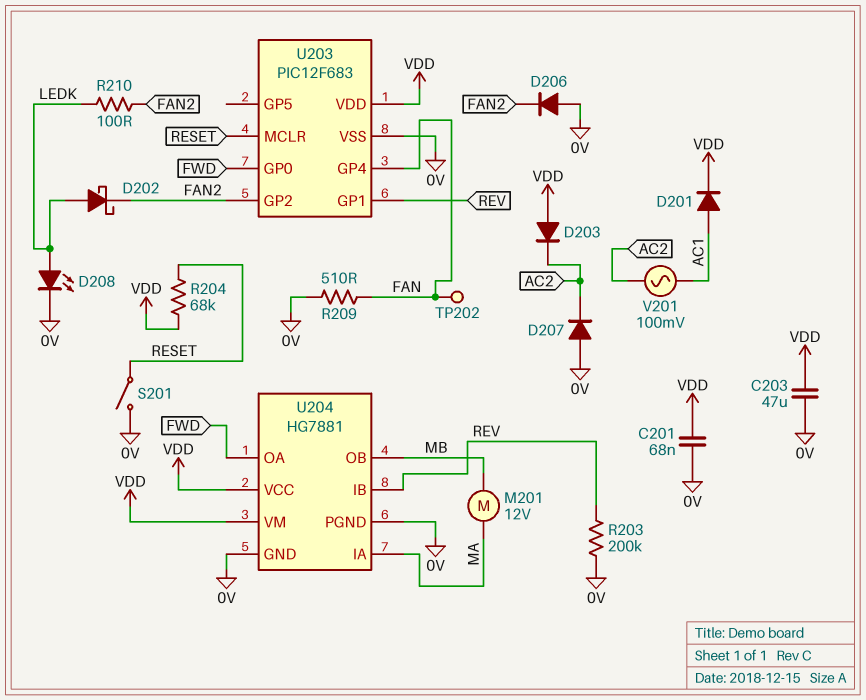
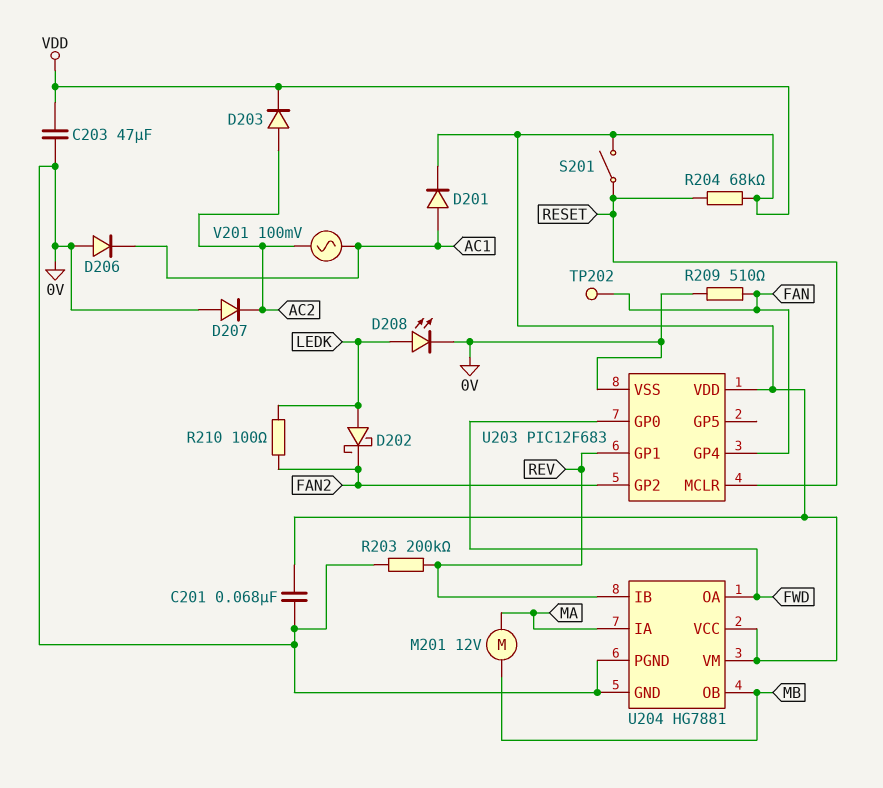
D203: diode (A VDD, K AC2) -> diode (A AC2, K VDD)
D206: diode (A 0V, K FAN2) -> diode (A 0V, K AC1)
S201: switch (0V, RESET) -> switch (RESET, VDD)

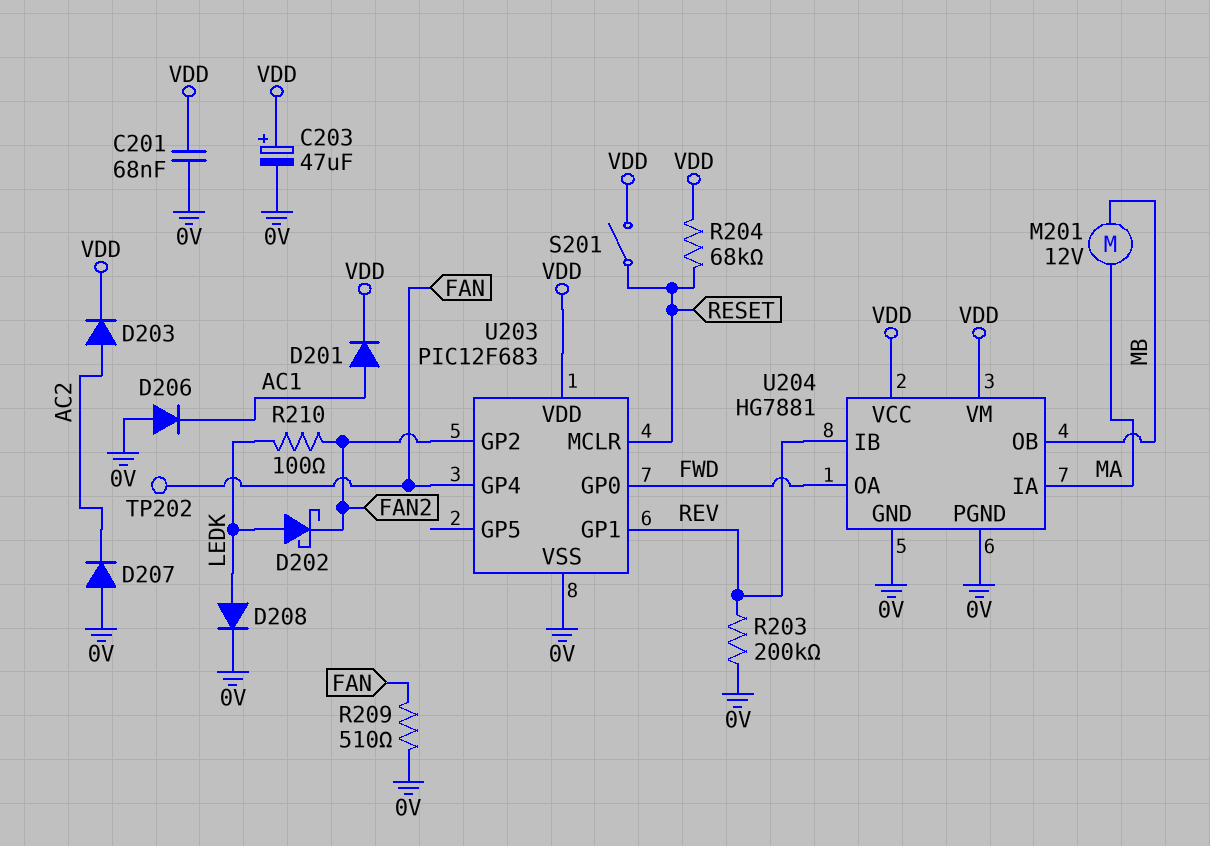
C203: 47uF (0V, VDD) -> 47uF (plus VDD, minus 0V)
D208: LED (A LEDK, K 0V) -> diode (A LEDK, K 0V)
V201: AC 100mV (AC1, AC2) -> none

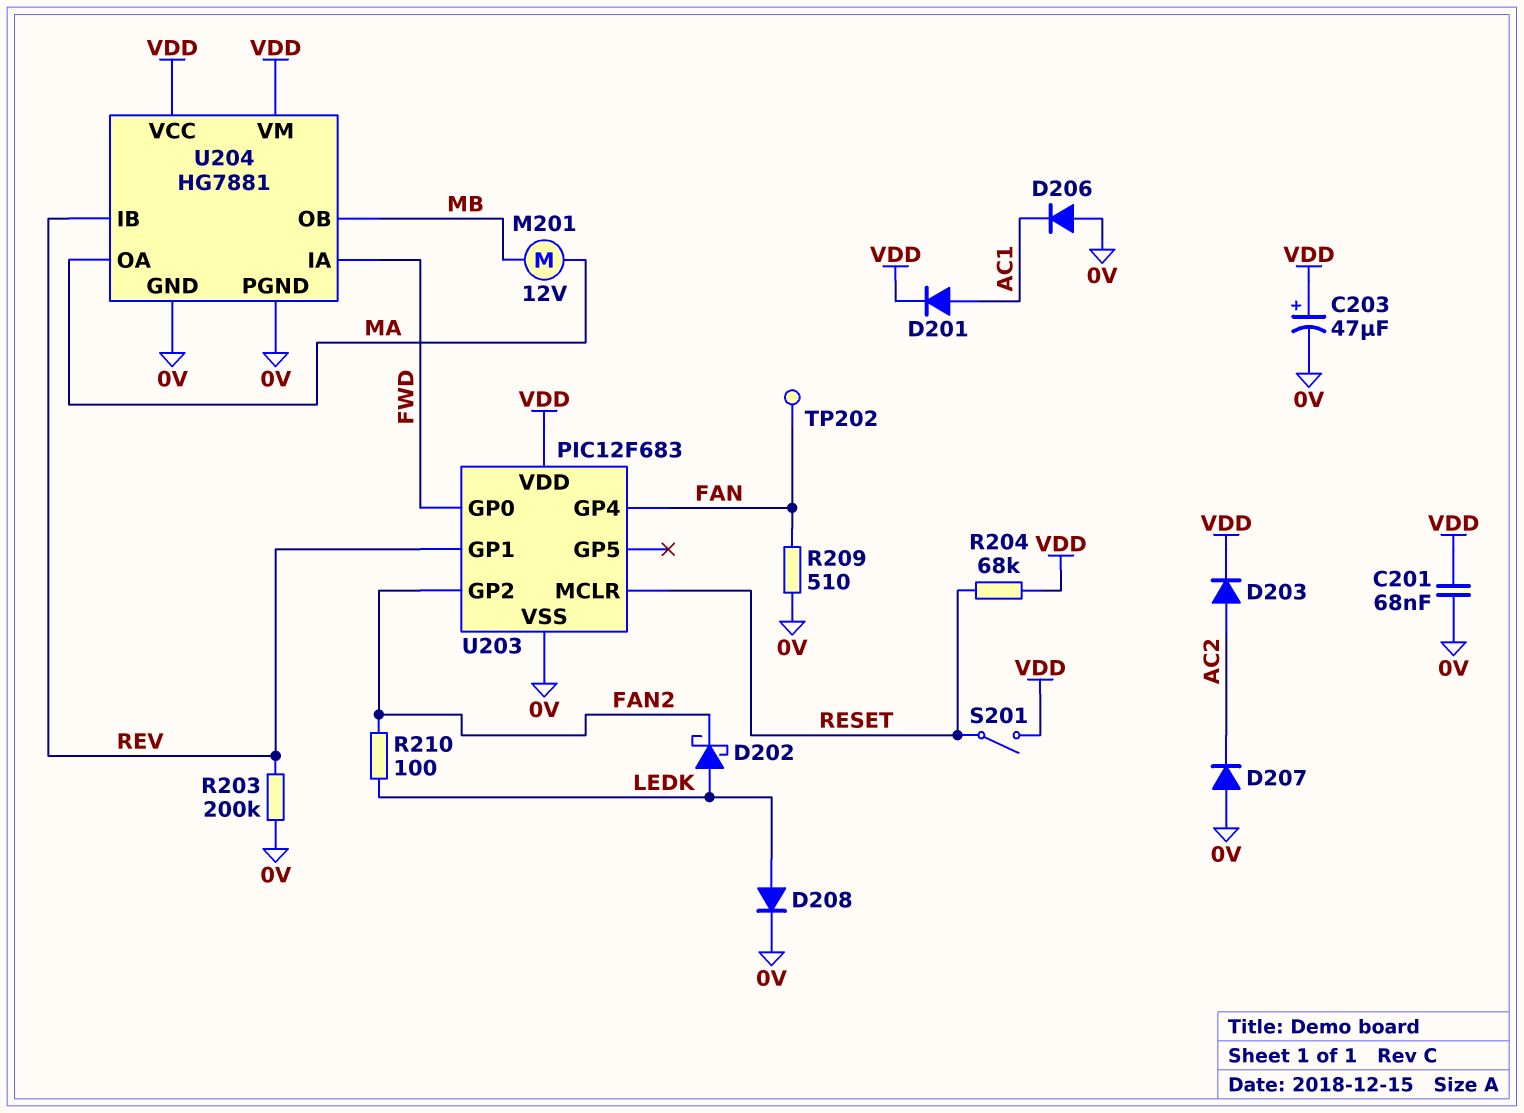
U204 pin IA: MA -> FWD
U204 pin OA: FWD -> MA

